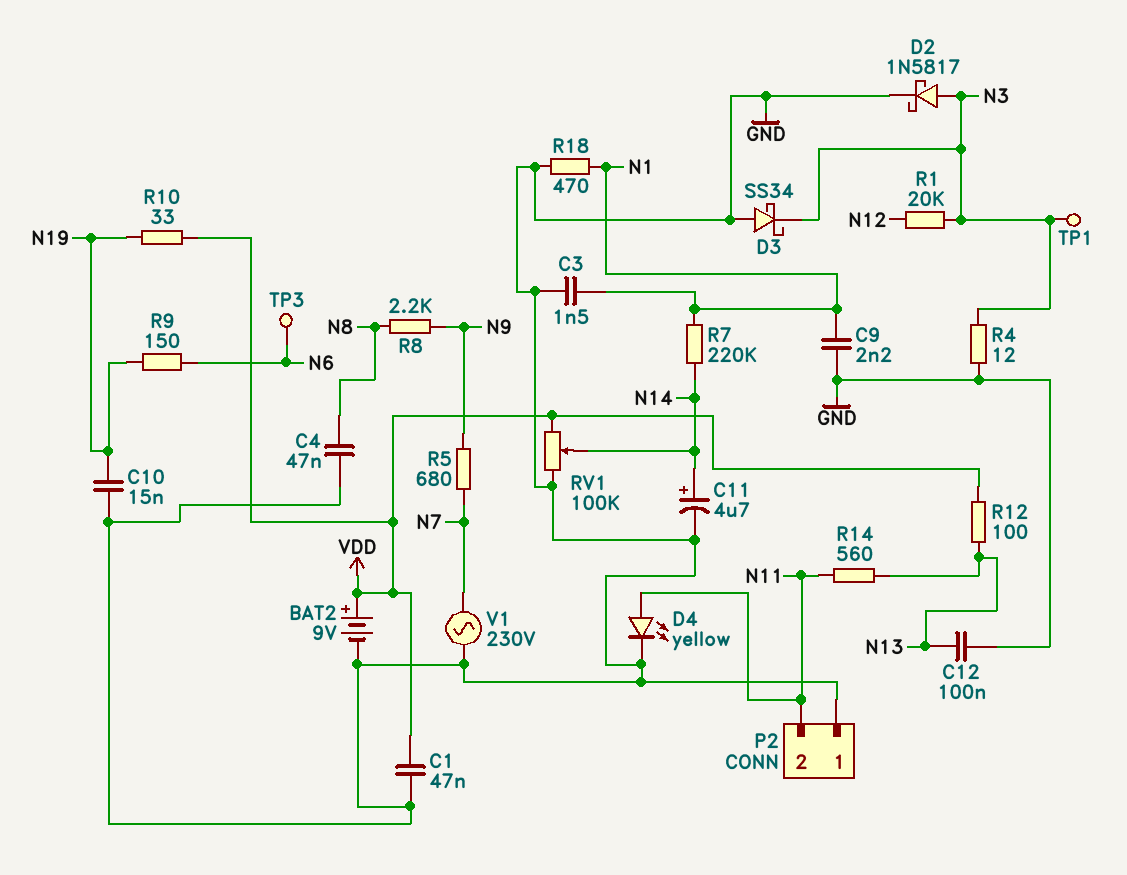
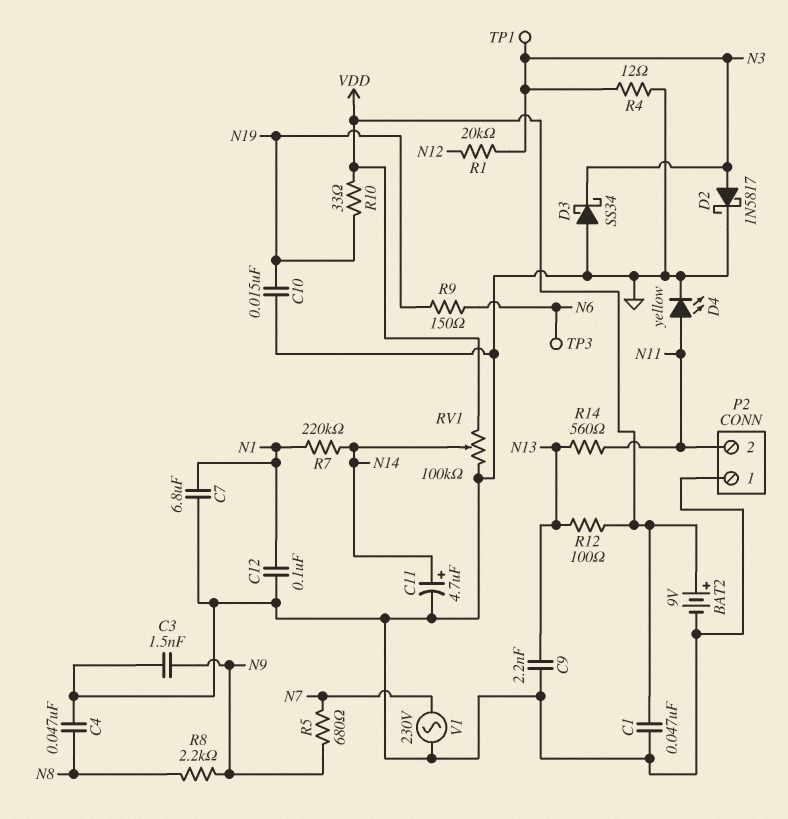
C3: 1.5nF (GND, N1) -> 1.5nF (GND, N9)
C7: none -> 6.8uF (GND, N1)
C9: 2.2nF (GND, N1) -> 2.2nF (GND, N13)
C12: 100nF (GND, N13) -> 100nF (GND, N1)
R18: 470 (GND, N1) -> none

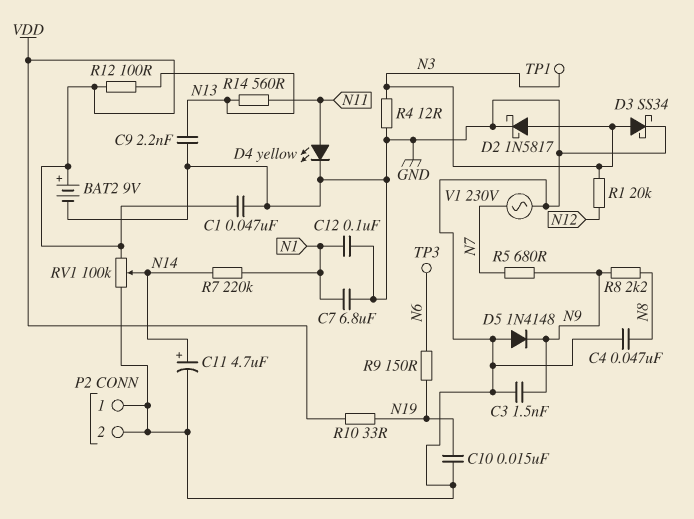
D3: schottky SS34 (A GND, K N3) -> schottky SS34 (A N3, K GND)
D5: none -> diode 1N4148 (A GND, K N9)
P2 pin 2: N11 -> GND

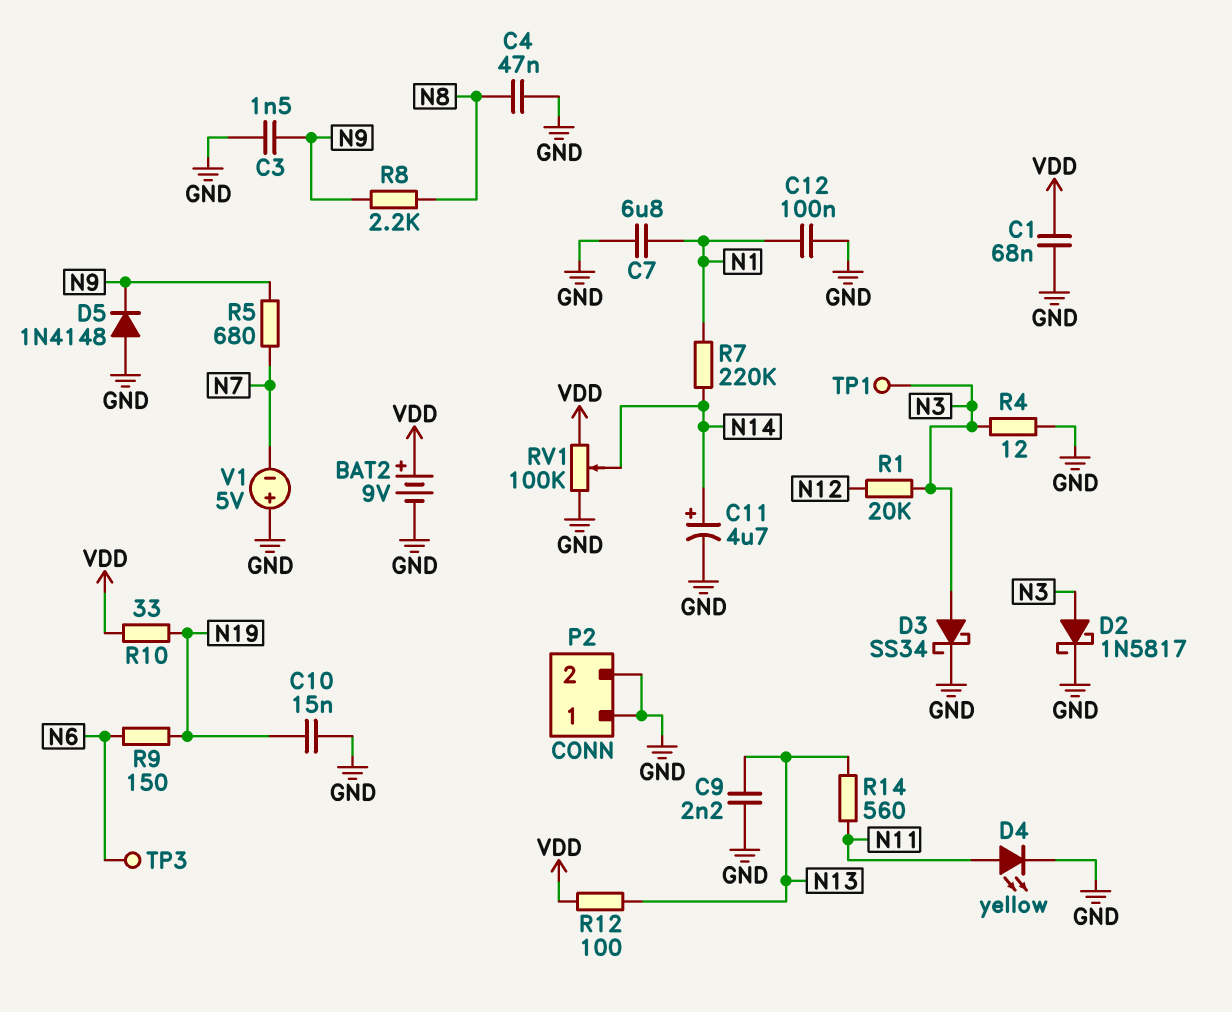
C1: 47nF (GND, VDD) -> 68nF (GND, VDD)
V1: AC 230V (GND, N7) -> 5V (plus GND, minus N7)

